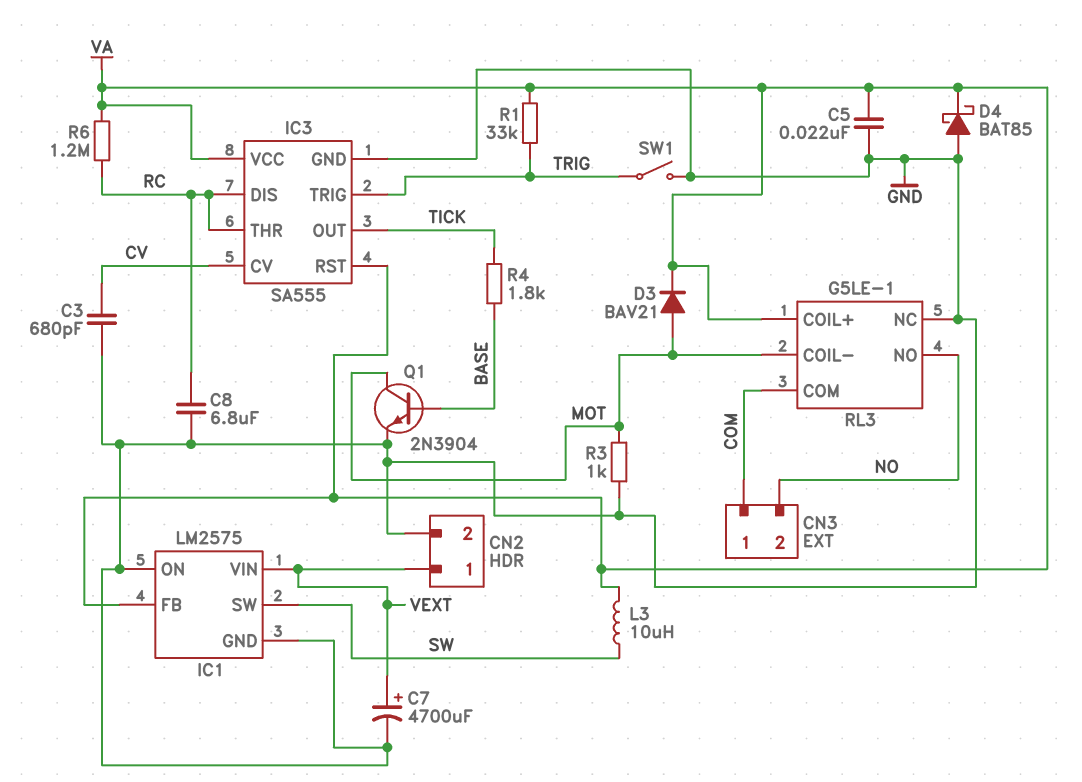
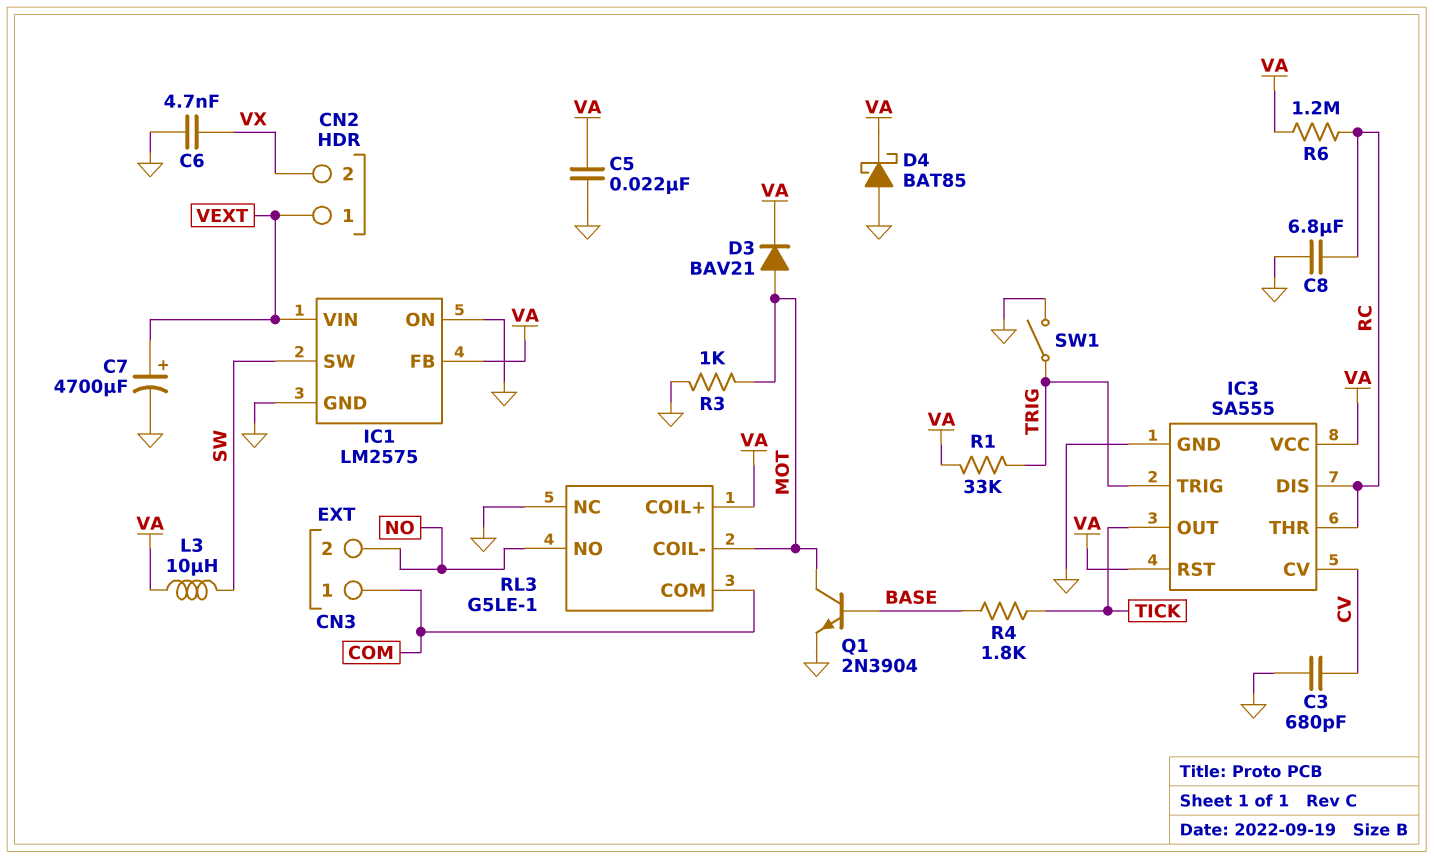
C6: none -> 4.7nF (GND, VX)
CN2 pin 2: GND -> VX

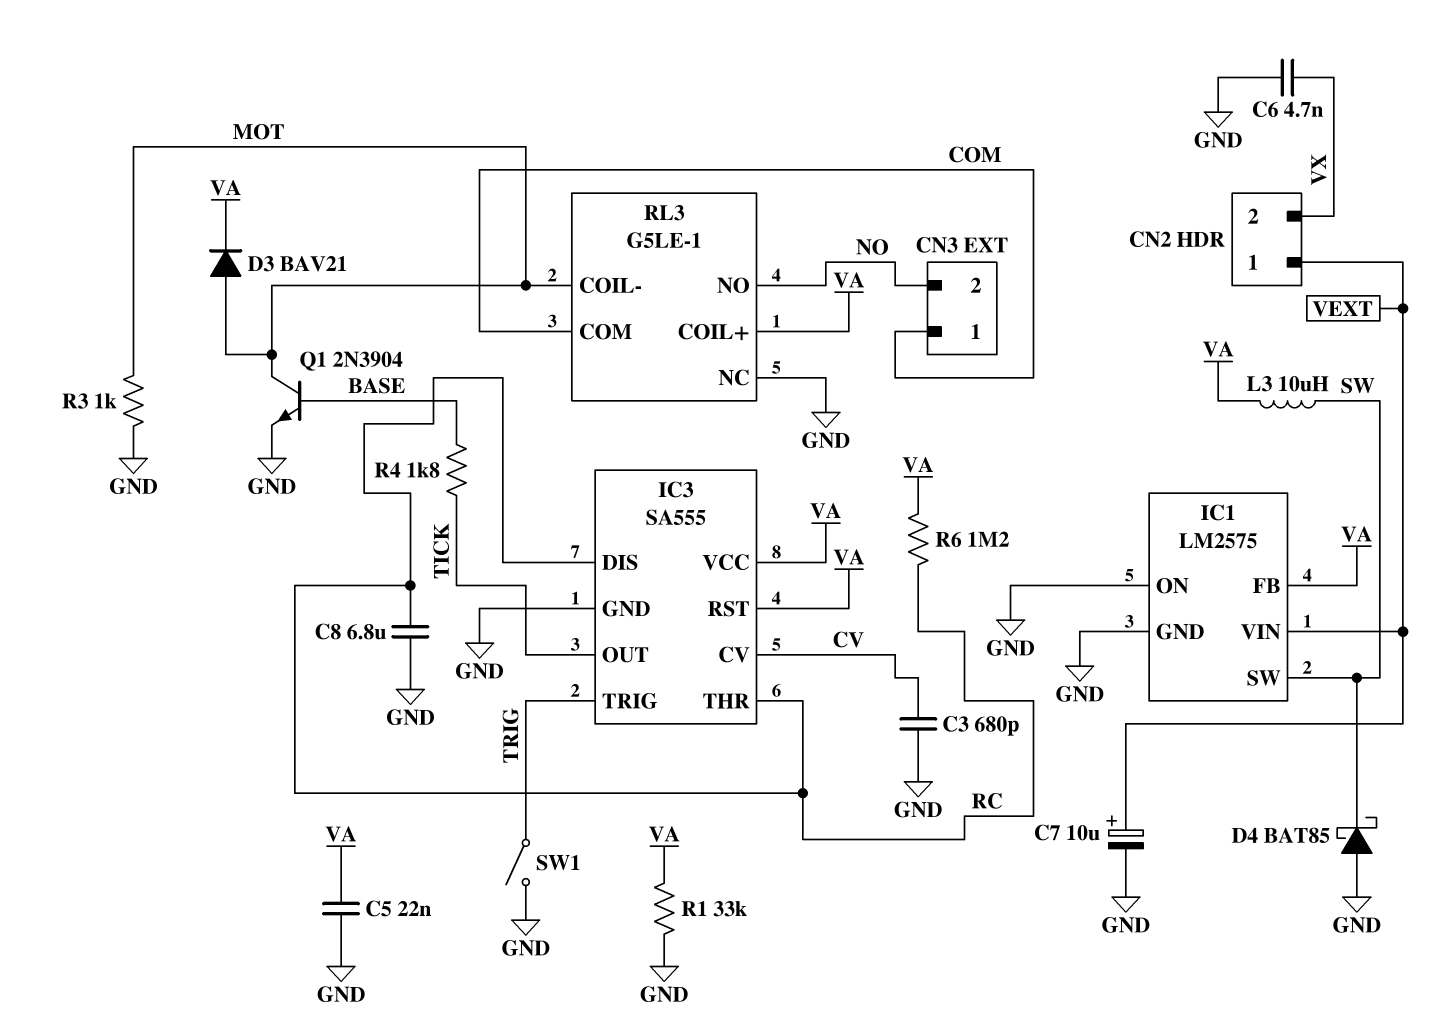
C7: 4700uF (plus VEXT, minus GND) -> 10uF (plus VEXT, minus GND)
D4: schottky BAT85 (A GND, K VA) -> schottky BAT85 (A GND, K SW)
R1: 33k (TRIG, VA) -> 33k (GND, VA)

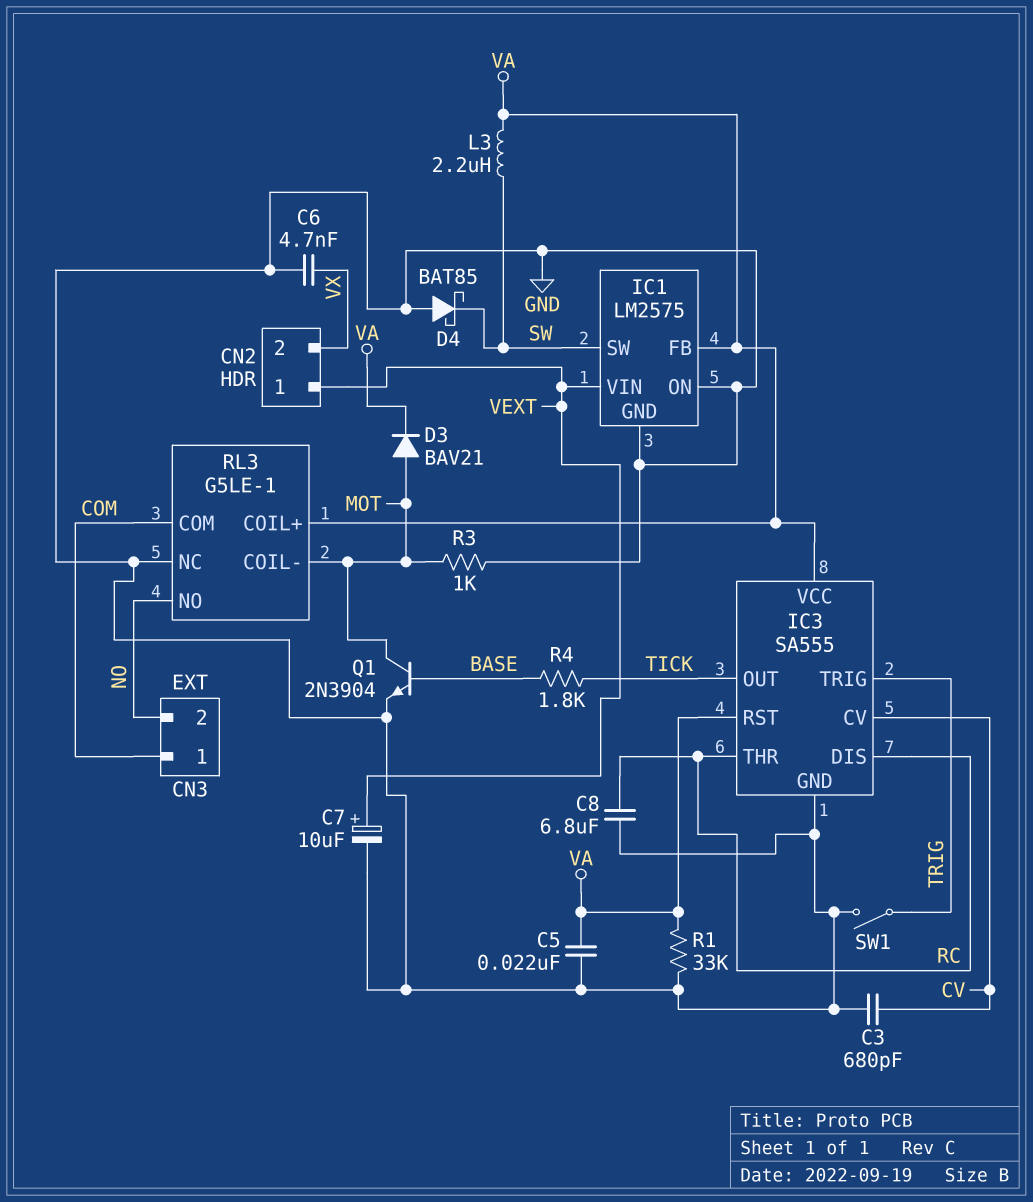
L3: 10uH (SW, VA) -> 2.2uH (SW, VA)
R6: 1.2M (RC, VA) -> none

